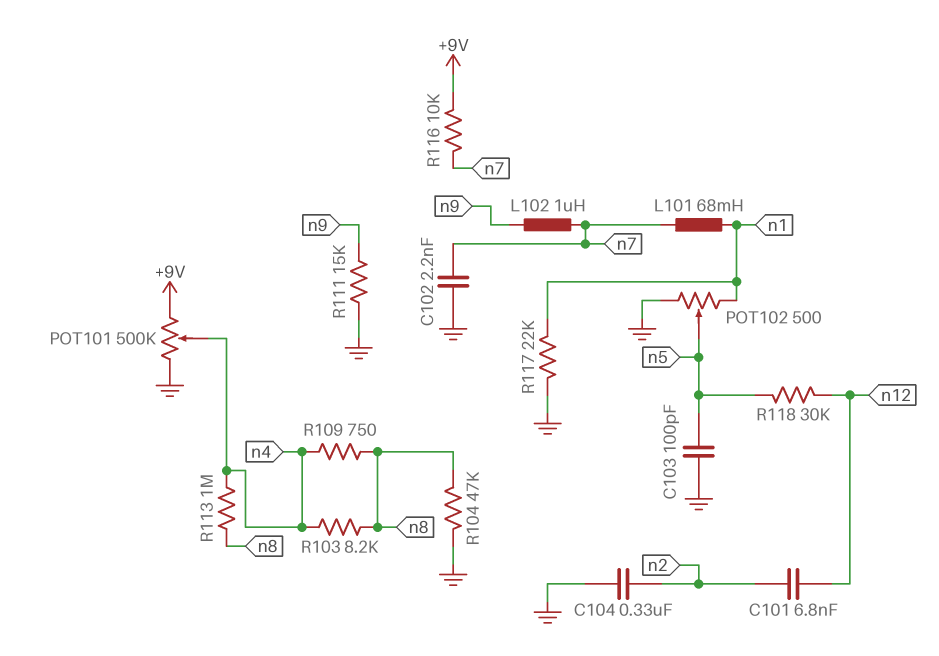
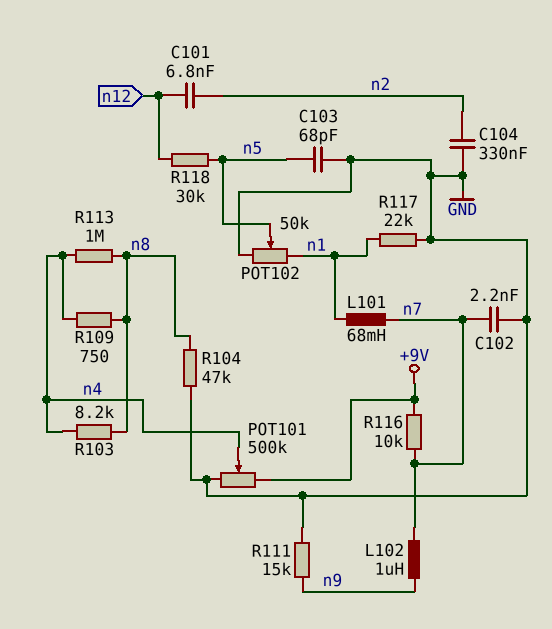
C103: 100pF (GND, n5) -> 68pF (GND, n5)
POT102: 500 (GND, n1, wiper n5) -> 50k (GND, n1, wiper n5)

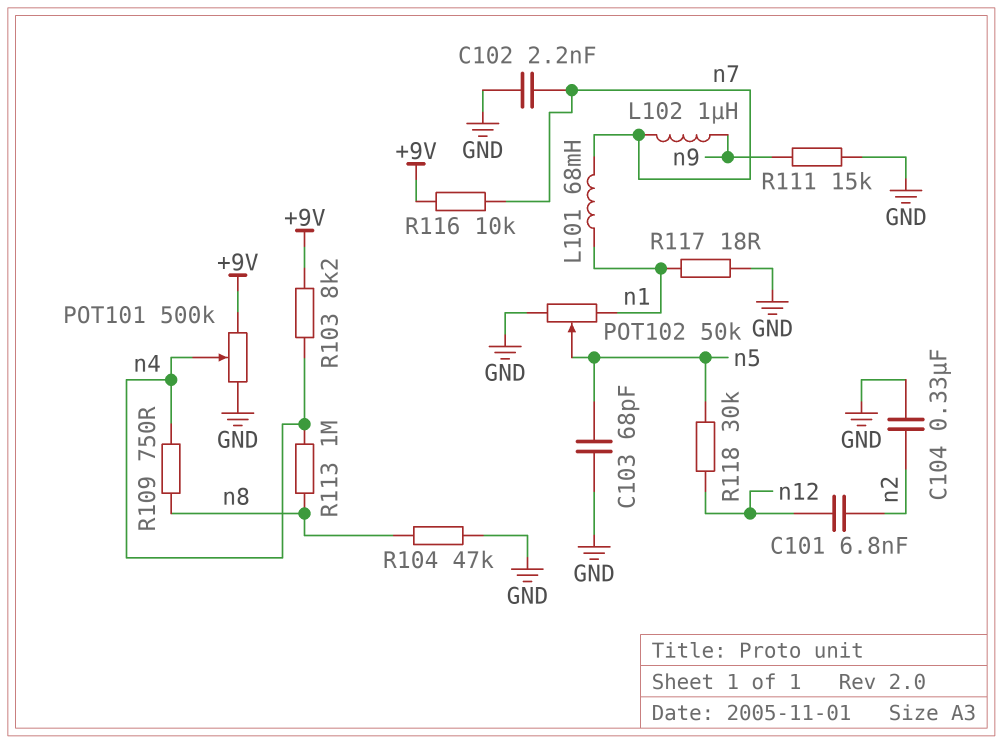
R103: 8.2k (n4, n8) -> 8.2k (+9V, n4)
R117: 22k (GND, n1) -> 18 (GND, n1)

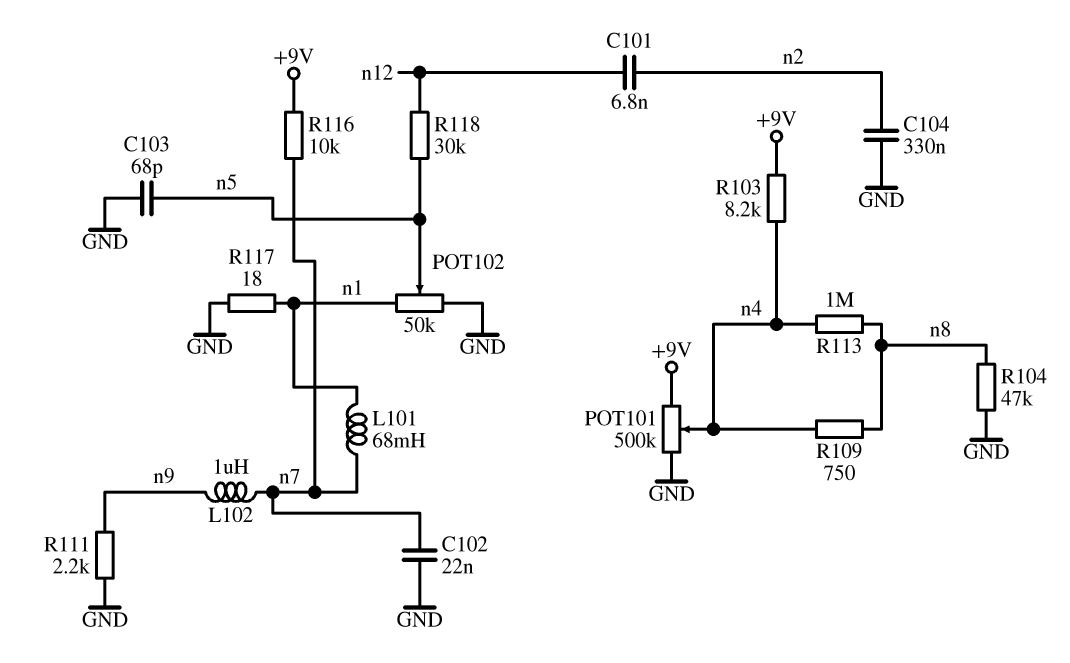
C102: 2.2nF (GND, n7) -> 22nF (GND, n7)
R111: 15k (GND, n9) -> 2.2k (GND, n9)

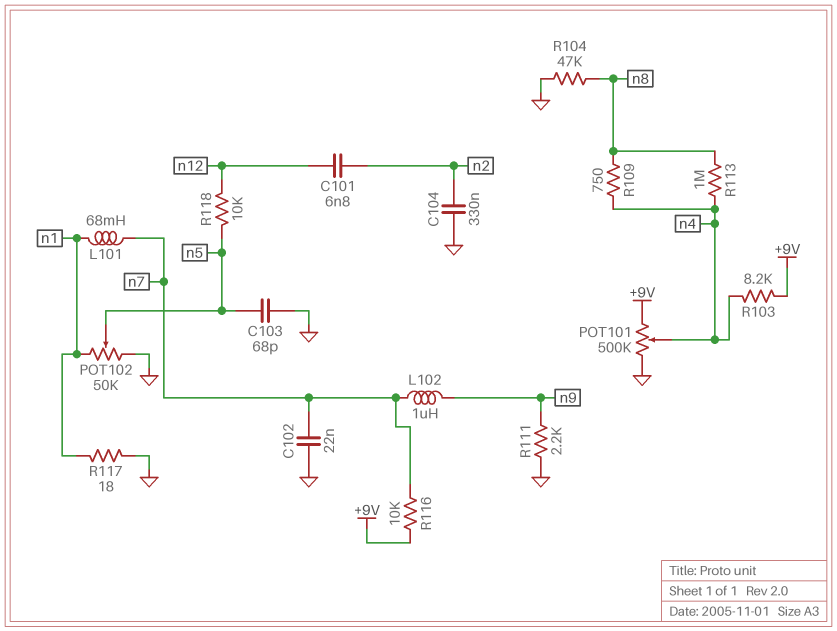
R118: 30k (n5, n12) -> 10k (n5, n12)

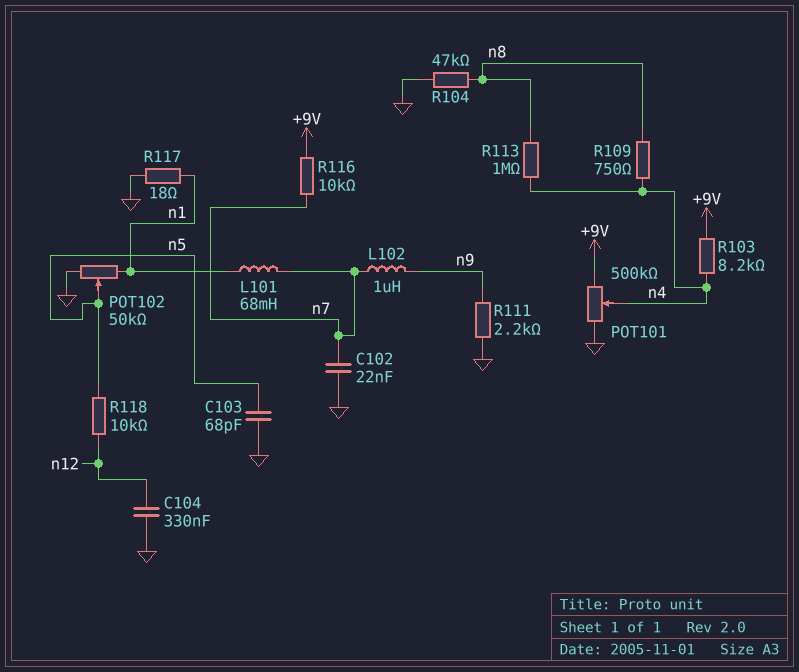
C101: 6.8nF (n2, n12) -> none
C104: 330nF (GND, n2) -> 330nF (GND, n12)

